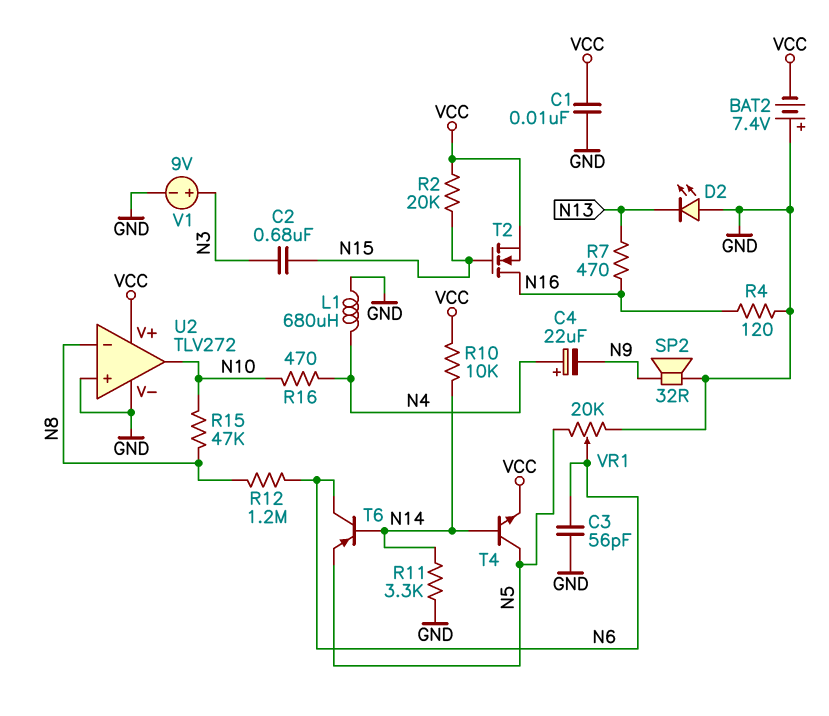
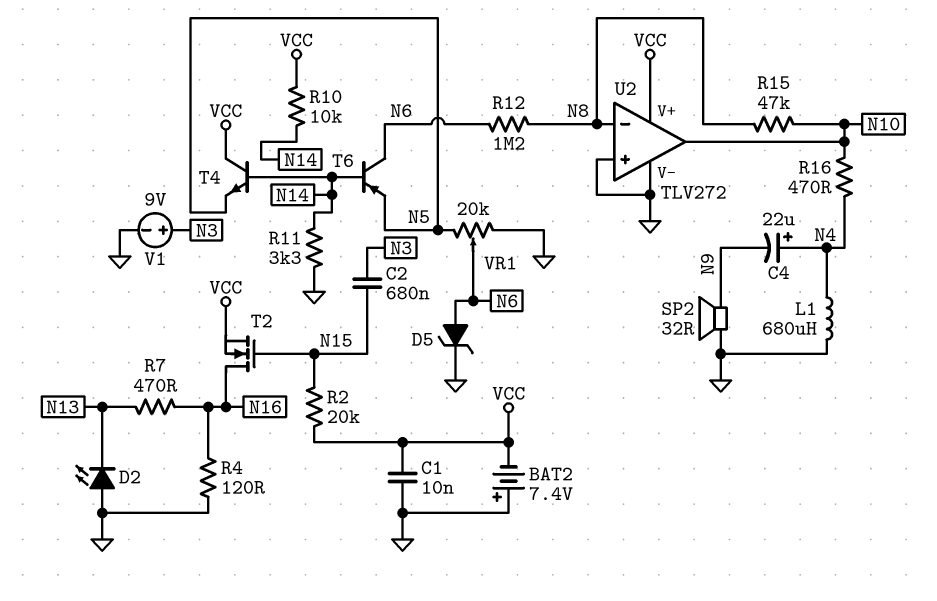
C3: 56pF (GND, N6) -> none
D5: none -> zener (A N6, K GND)
T4: NPN (B N14, C N5, E VCC) -> NPN (B N14, C VCC, E N5)

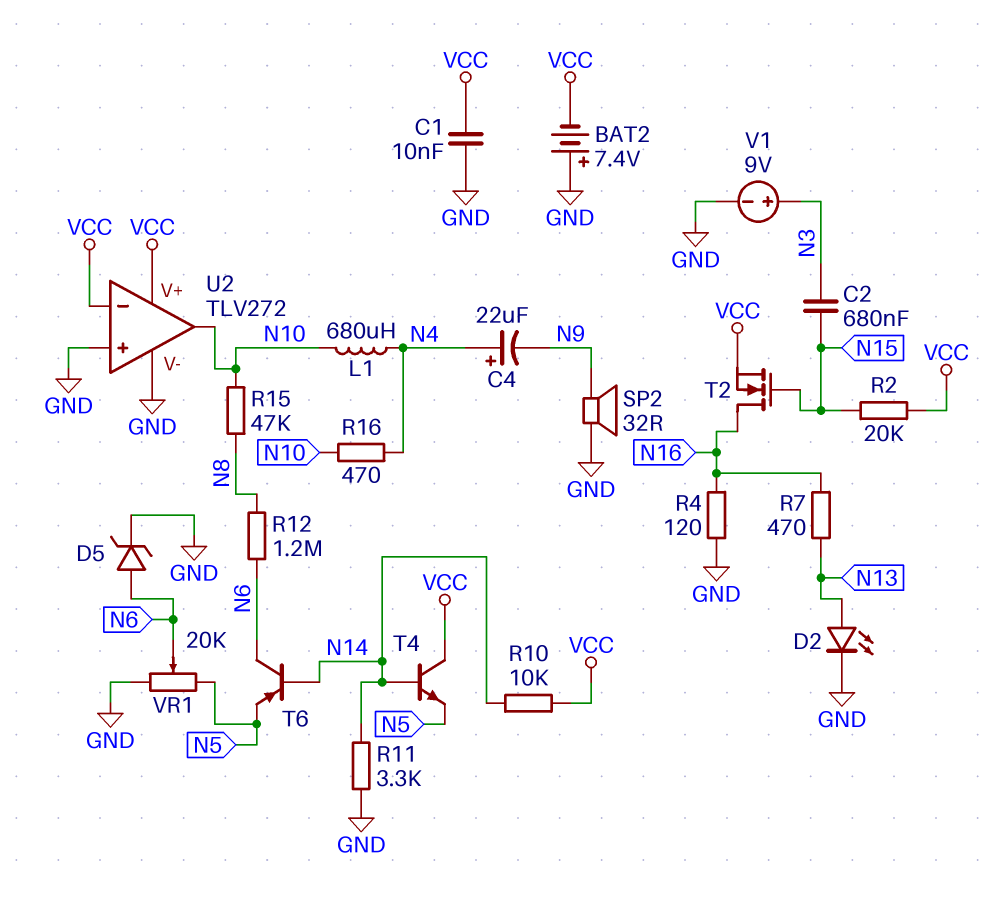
D2: LED (A GND, K N13) -> LED (A N13, K GND)
L1: 680uH (GND, N4) -> 680uH (N4, N10)
U2 pin in-: N8 -> VCC

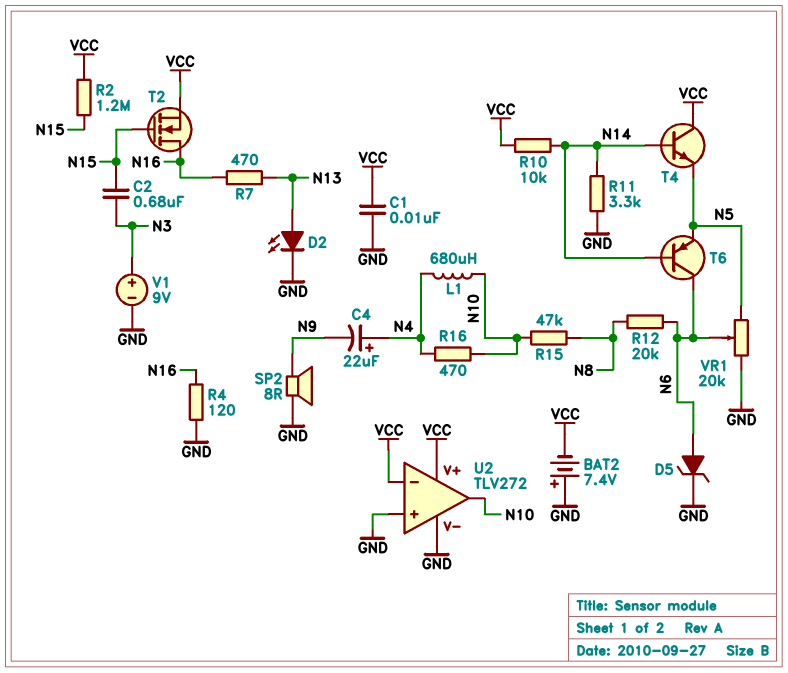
R2: 20k (N15, VCC) -> 1.2M (N15, VCC)
R12: 1.2M (N6, N8) -> 20k (N6, N8)
SP2: speaker 32R (GND, N9) -> speaker 8R (GND, N9)

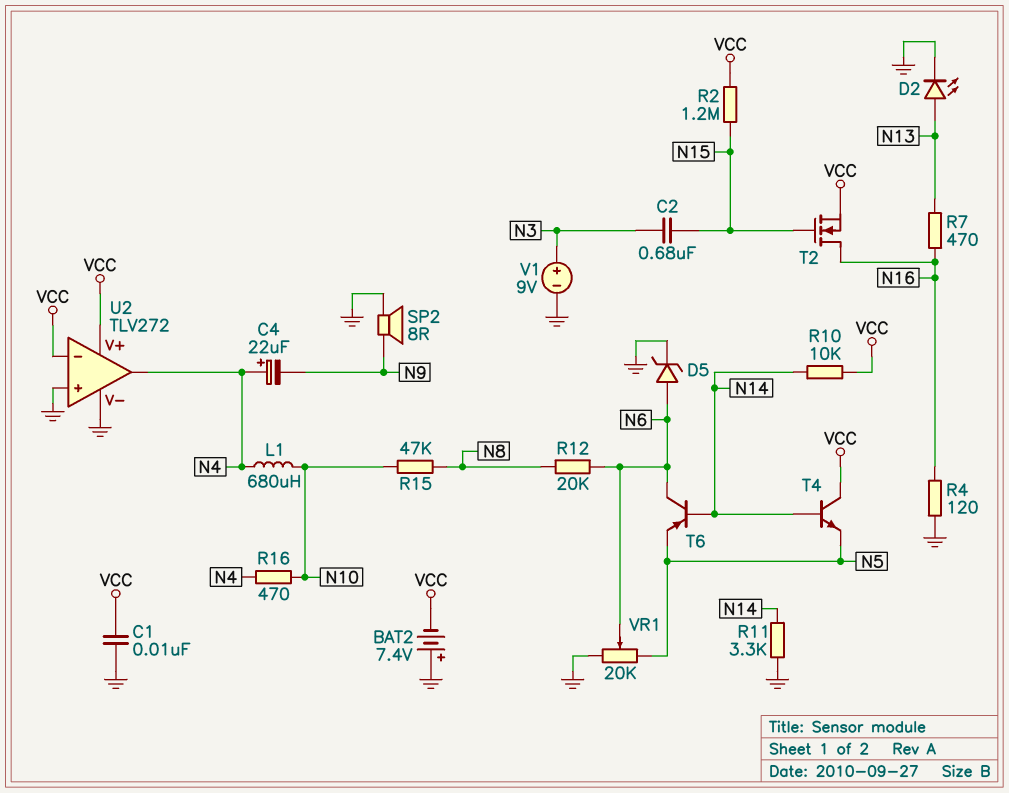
U2 pin out: N10 -> N4

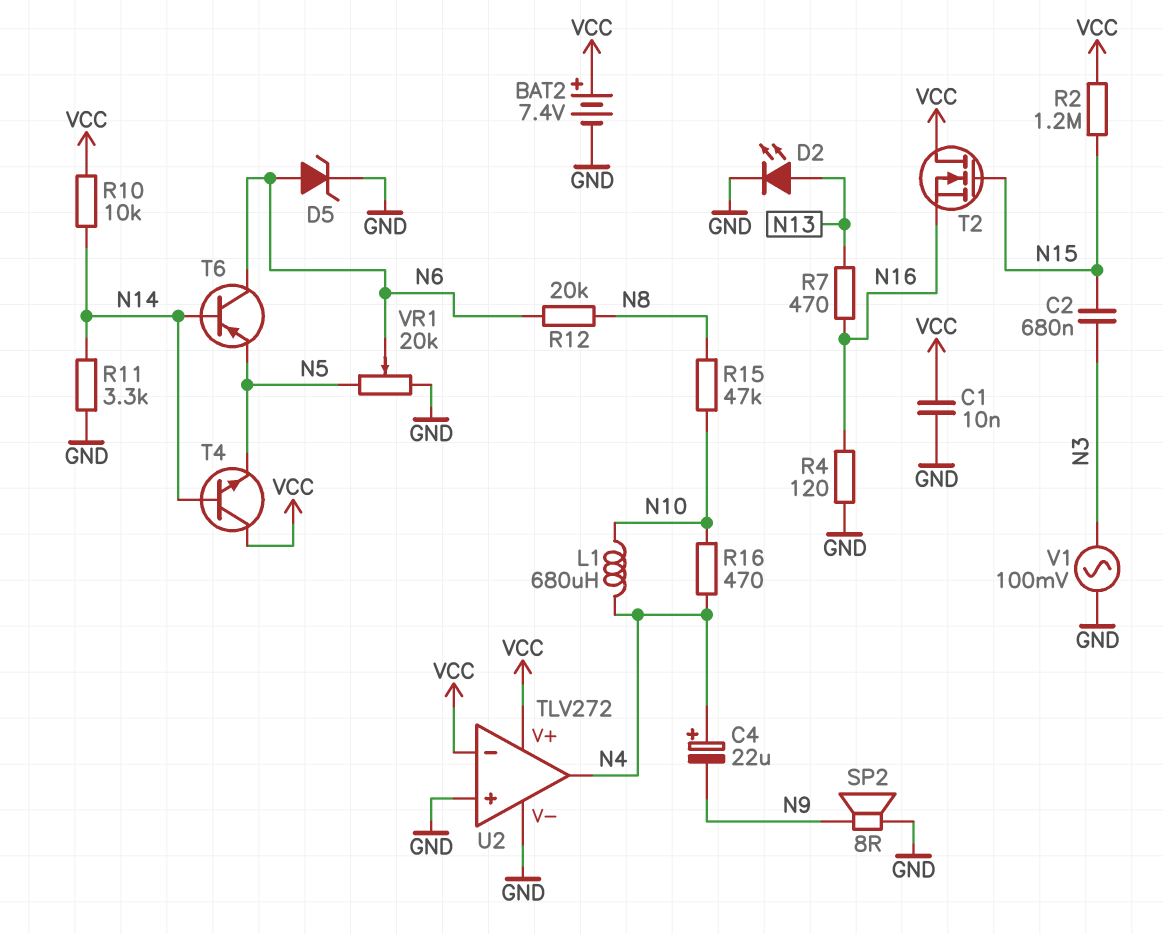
BAT2: 7.4V (plus GND, minus VCC) -> 7.4V (plus VCC, minus GND)
T2: NMOS (G N15, D N16, S VCC) -> NMOS (G N15, D VCC, S N16)
V1: 9V (plus N3, minus GND) -> AC 100mV (GND, N3)

